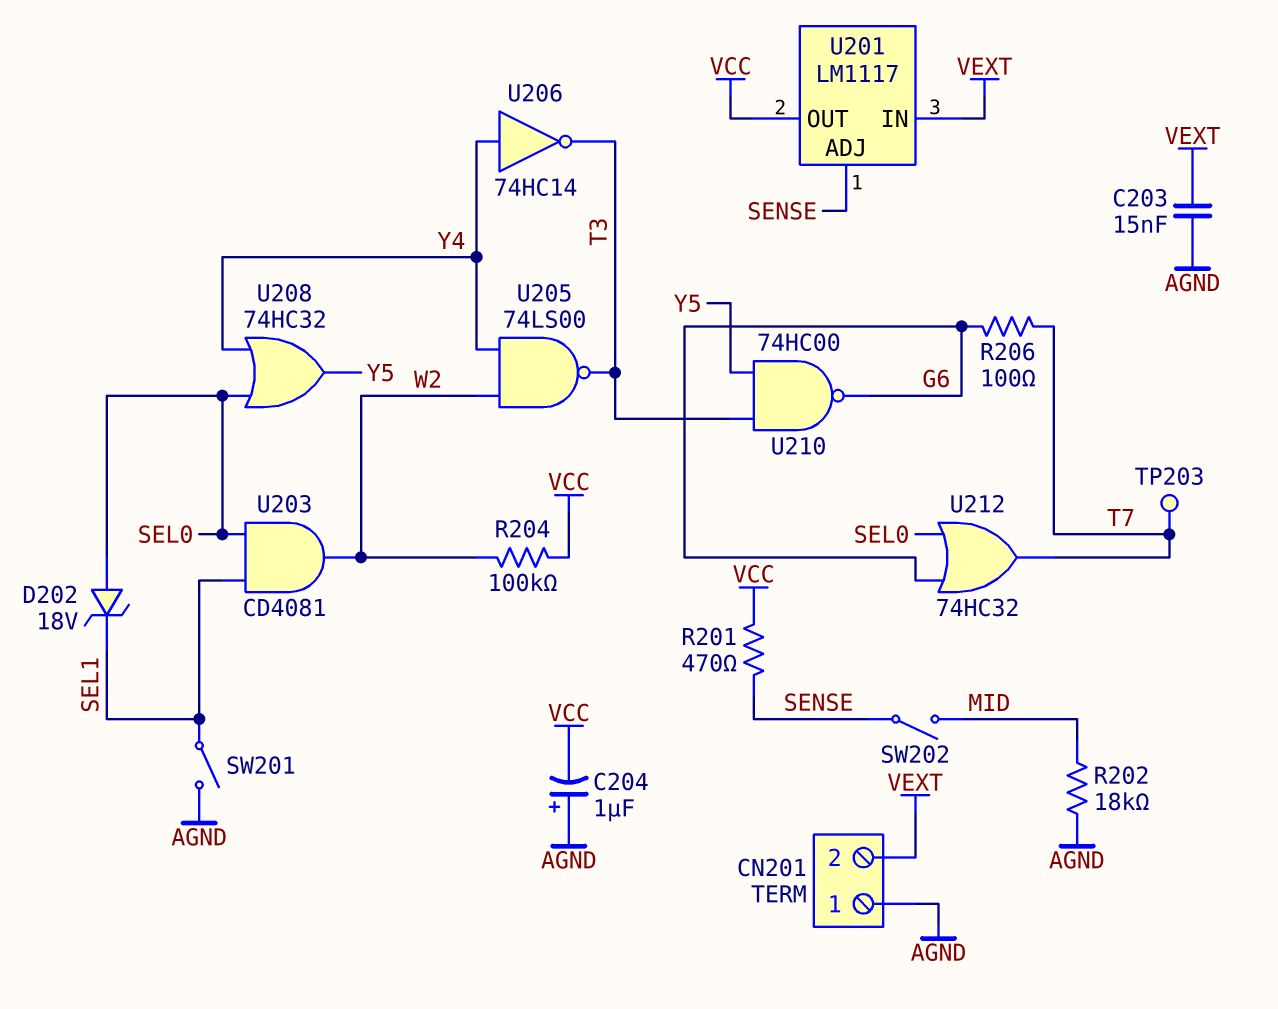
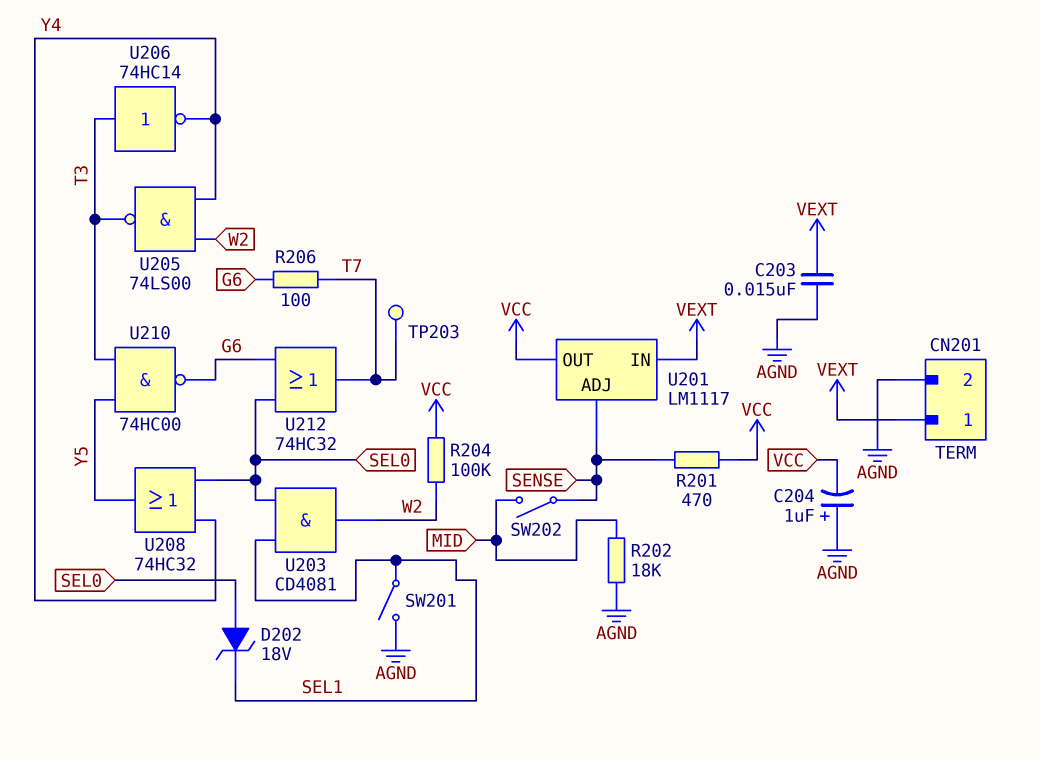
CN201 pin 1: AGND -> VEXT
CN201 pin 2: VEXT -> AGND
U206: NOT 74HC14 (in Y4, out T3) -> NOT 74HC14 (in T3, out Y4)

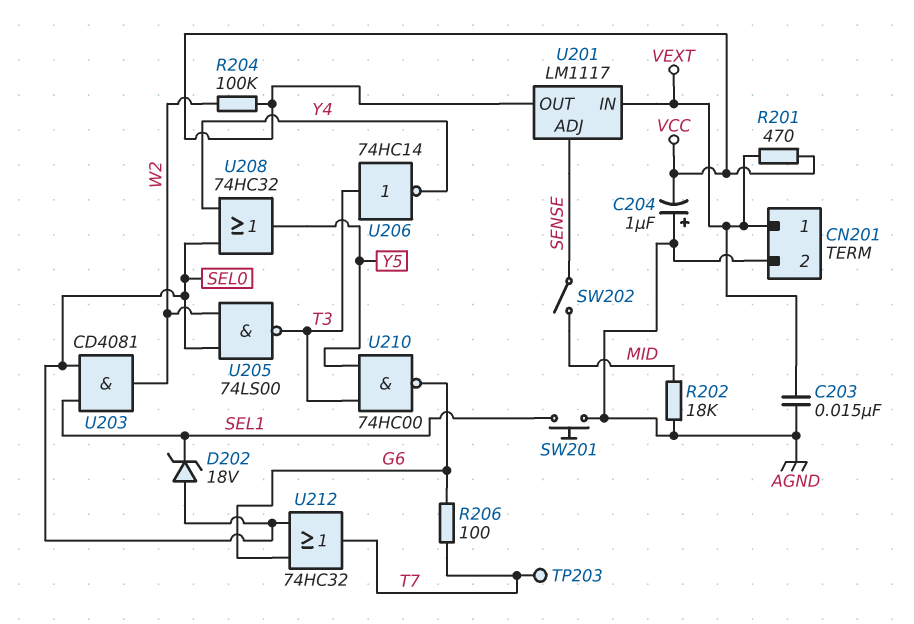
R201: 470 (SENSE, VCC) -> 470 (VCC, VEXT)
SW201: switch (AGND, SEL1) -> button (AGND, SEL1)
U205: NAND 74LS00 (in W2, in Y4, out T3) -> NAND 74LS00 (in SEL0, in W2, out T3)

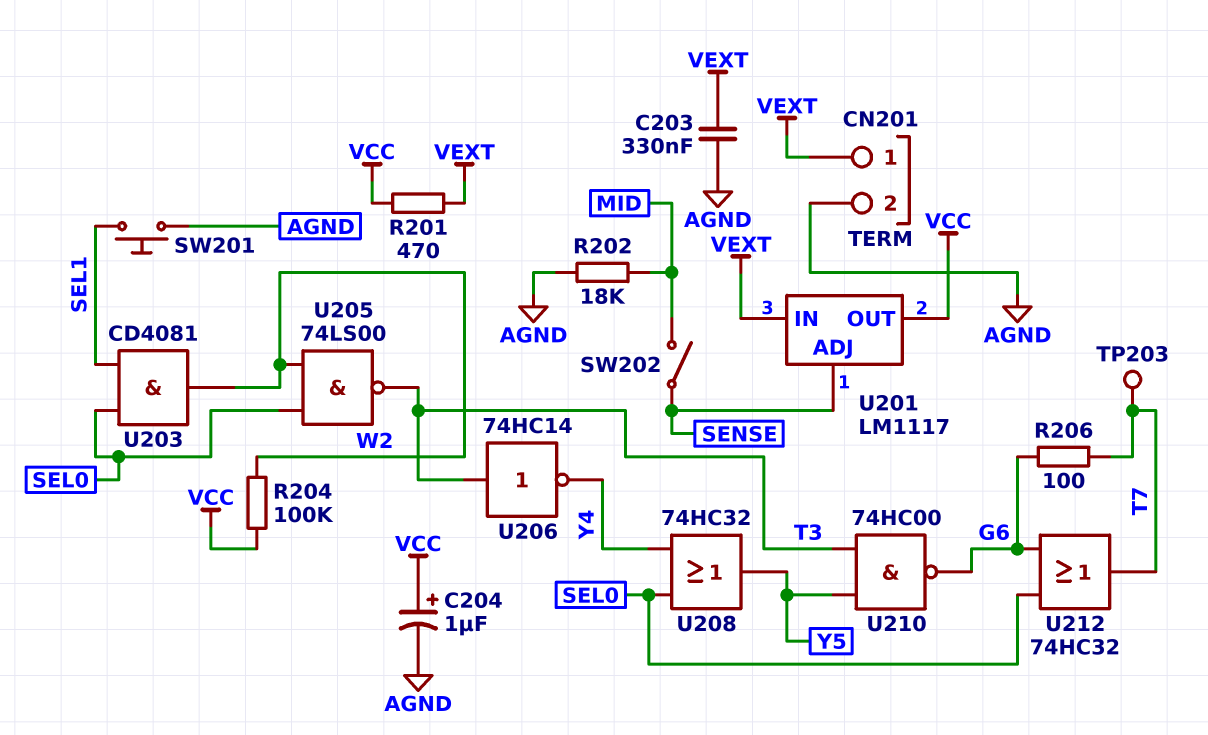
C203: 15nF (AGND, VEXT) -> 330nF (AGND, VEXT)
C204: 1uF (plus AGND, minus VCC) -> 1uF (plus VCC, minus AGND)
D202: zener 18V (A SEL0, K SEL1) -> none

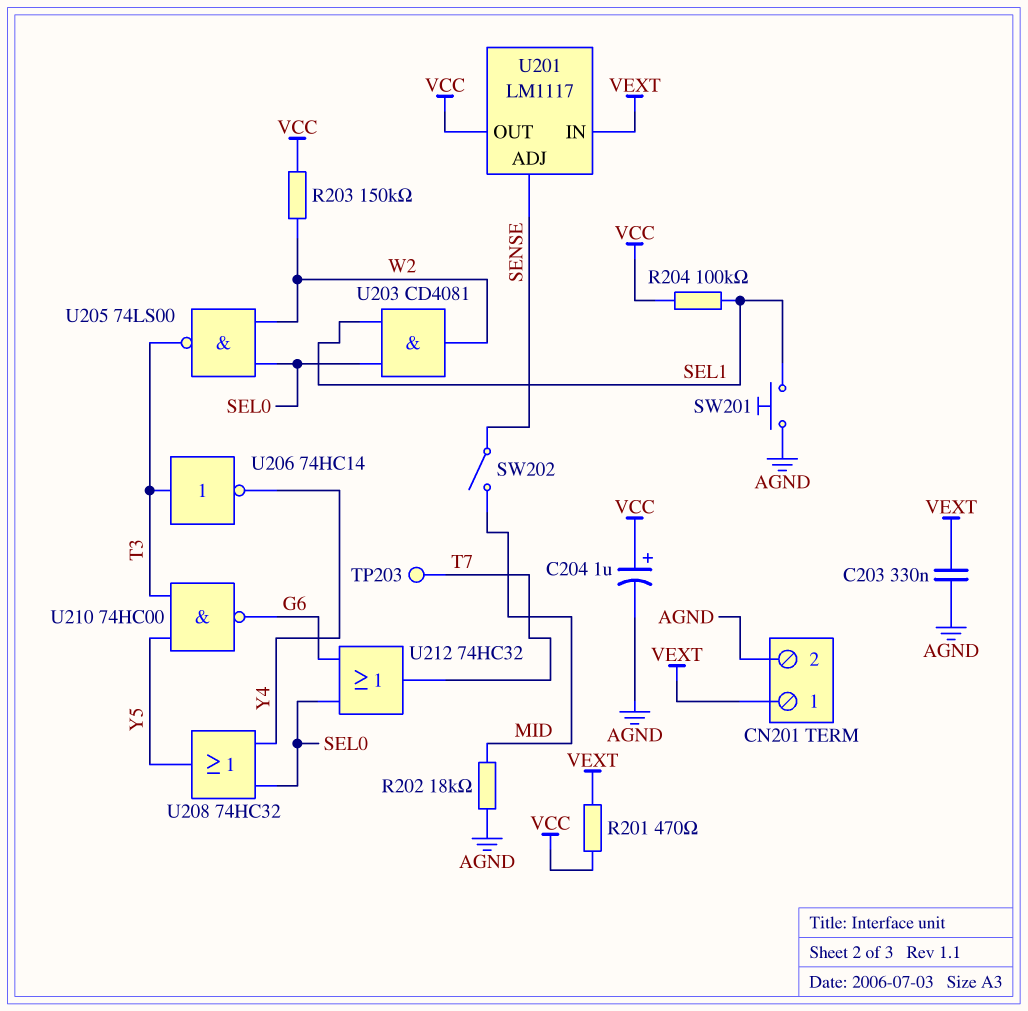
R203: none -> 150k (VCC, W2)
R204: 100k (VCC, W2) -> 100k (SEL1, VCC)
R206: 100 (G6, T7) -> none

